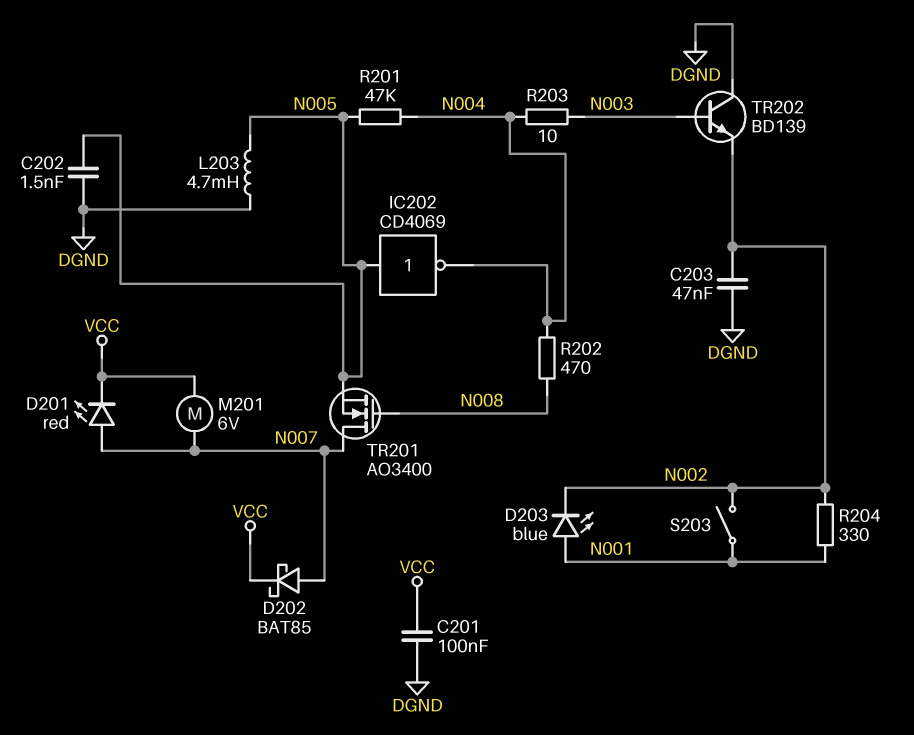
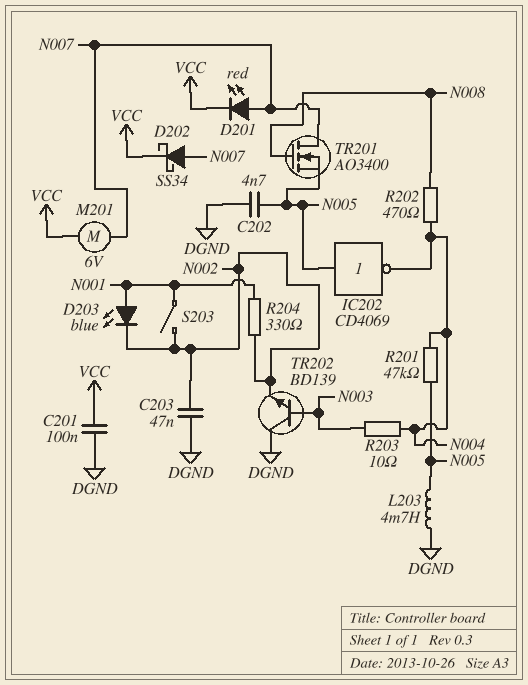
C202: 1.5nF (DGND, N005) -> 4.7nF (DGND, N005)
D202: schottky BAT85 (A N007, K VCC) -> schottky SS34 (A N007, K VCC)

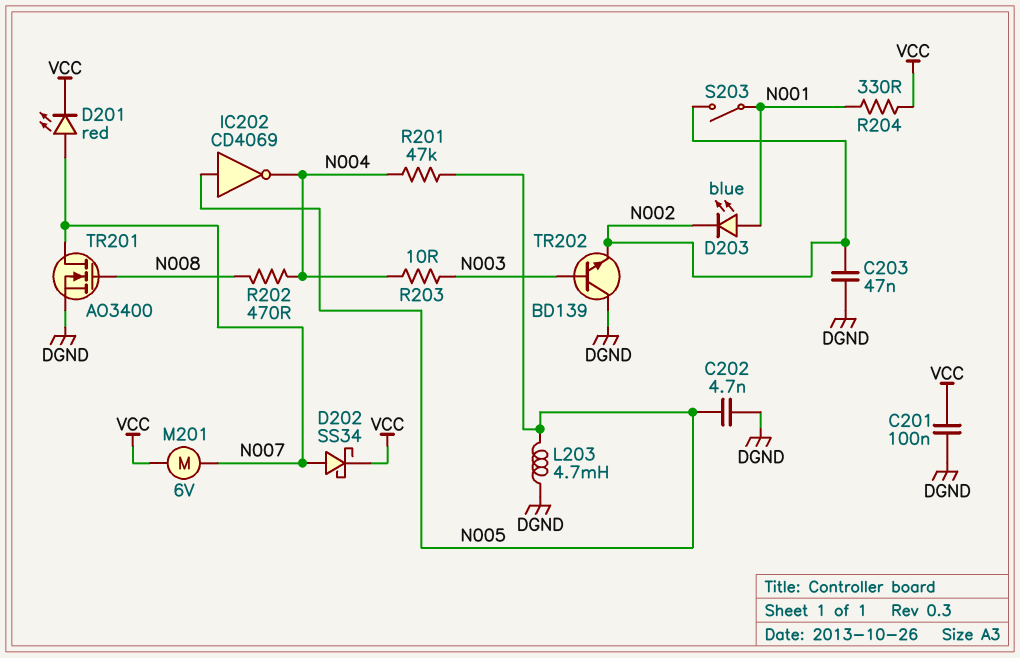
R204: 330 (N001, N002) -> 330 (N001, VCC)
TR201: NMOS AO3400 (G N008, D N007, S N005) -> NMOS AO3400 (G N008, D N007, S DGND)

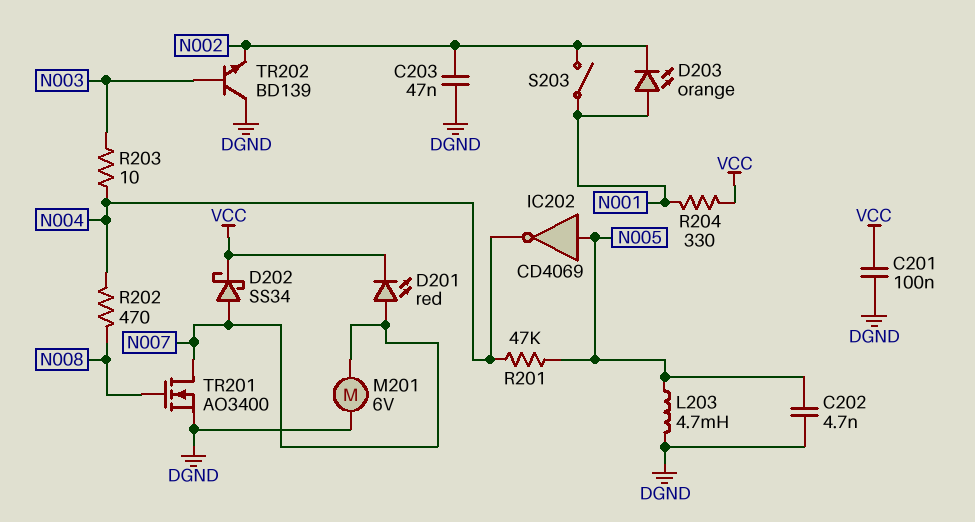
D203: LED blue (A N001, K N002) -> LED orange (A N001, K N002)
M201: motor 6V (N007, VCC) -> motor 6V (DGND, N007)

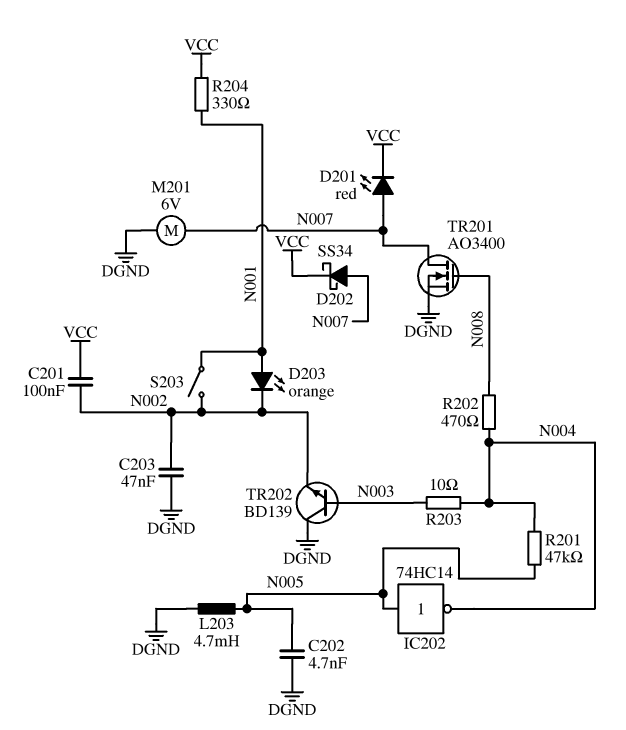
C201: 100nF (DGND, VCC) -> 100nF (N002, VCC)
IC202: NOT CD4069 (in N005, out N004) -> NOT 74HC14 (in N005, out N004)

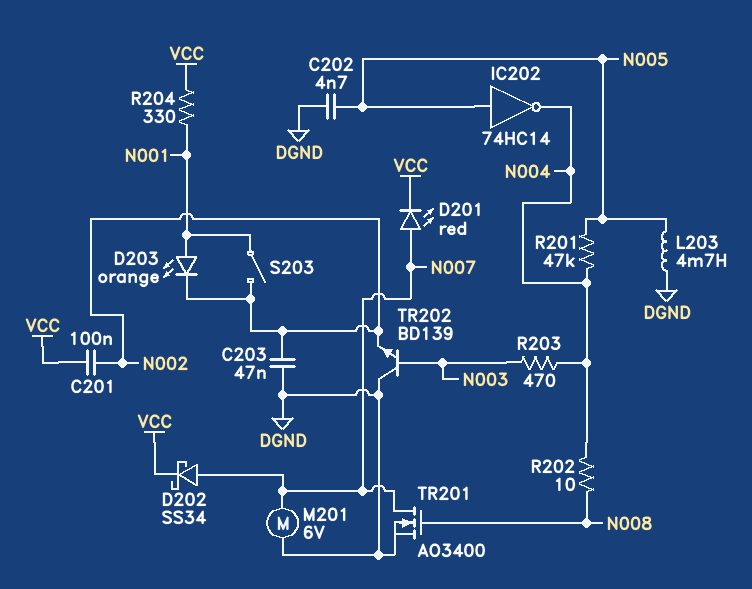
R202: 470 (N004, N008) -> 10 (N004, N008)
R203: 10 (N003, N004) -> 470 (N003, N004)

